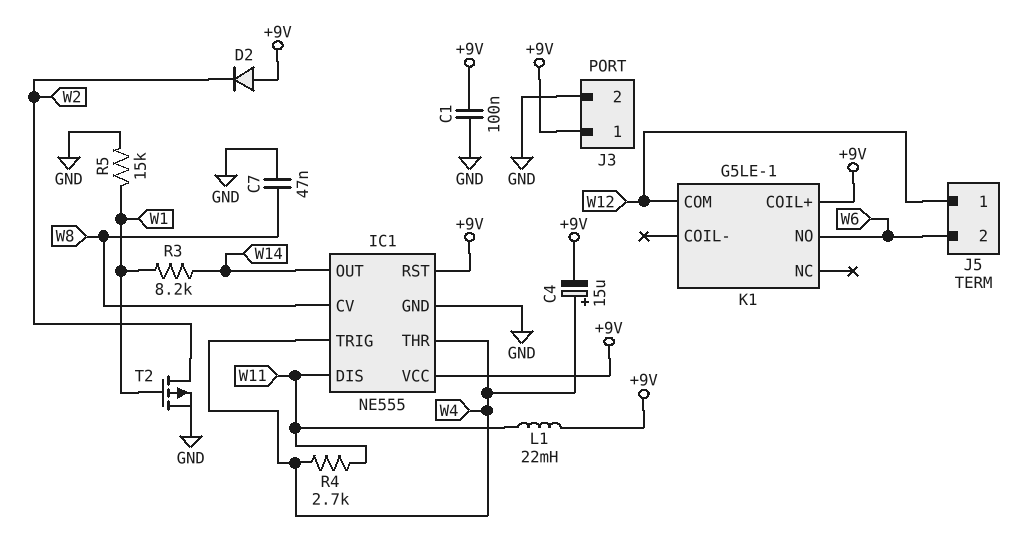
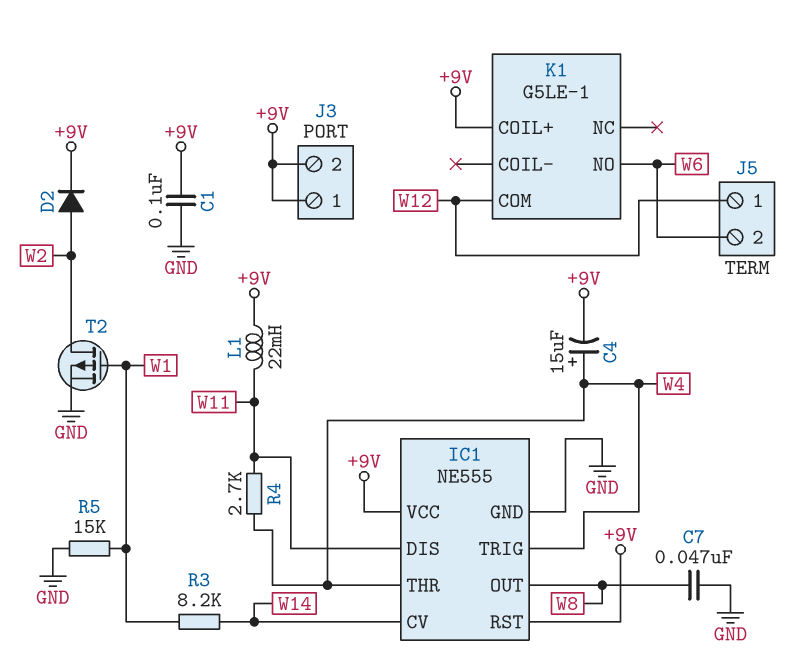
D2: diode (A +9V, K W2) -> diode (A W2, K +9V)
IC1 pin CV: W8 -> W14
IC1 pin OUT: W14 -> W8
J3 pin 2: GND -> +9V

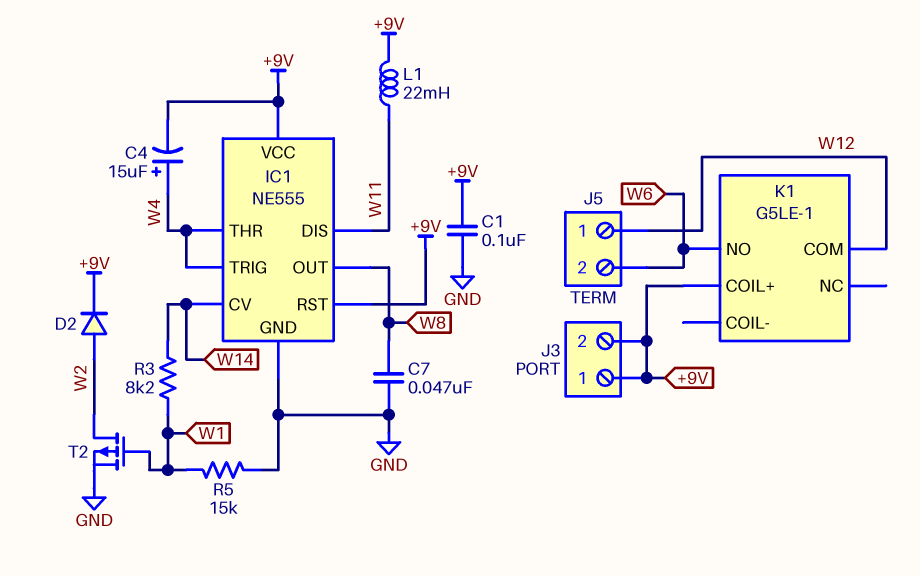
R4: 2.7k (W4, W11) -> none

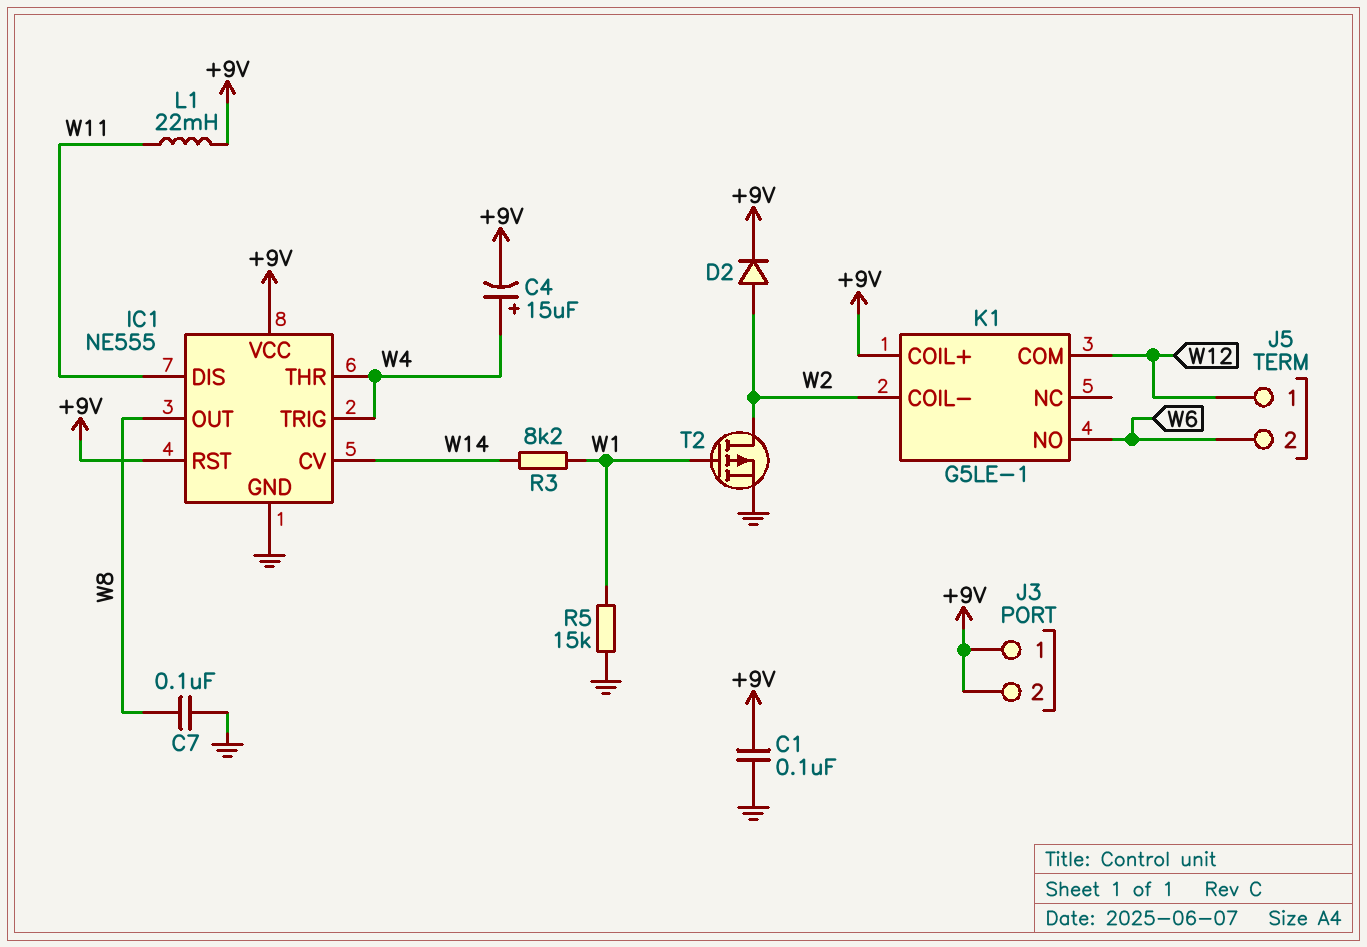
C7: 47nF (GND, W8) -> 100nF (GND, W8)
K1 pin COIL-: none -> W2

